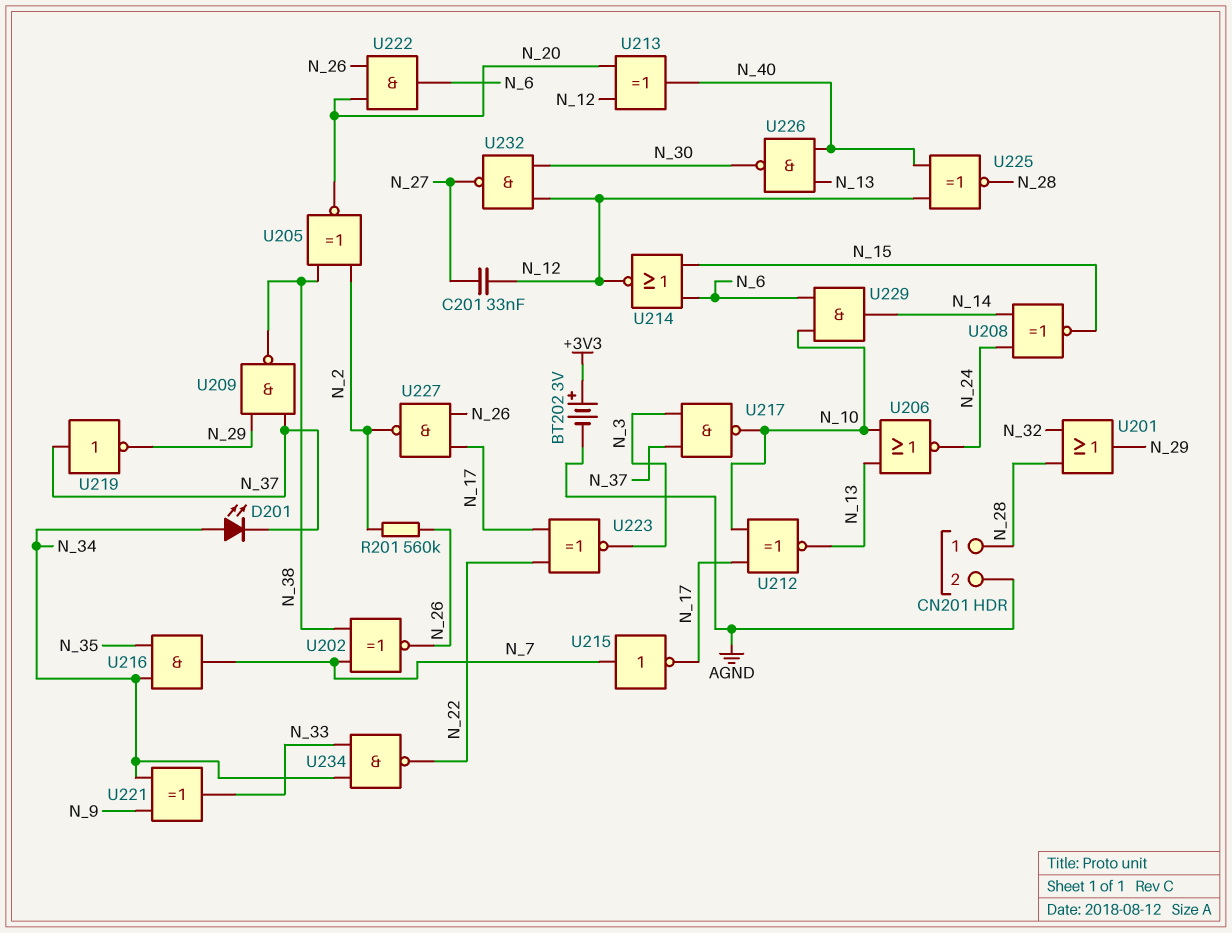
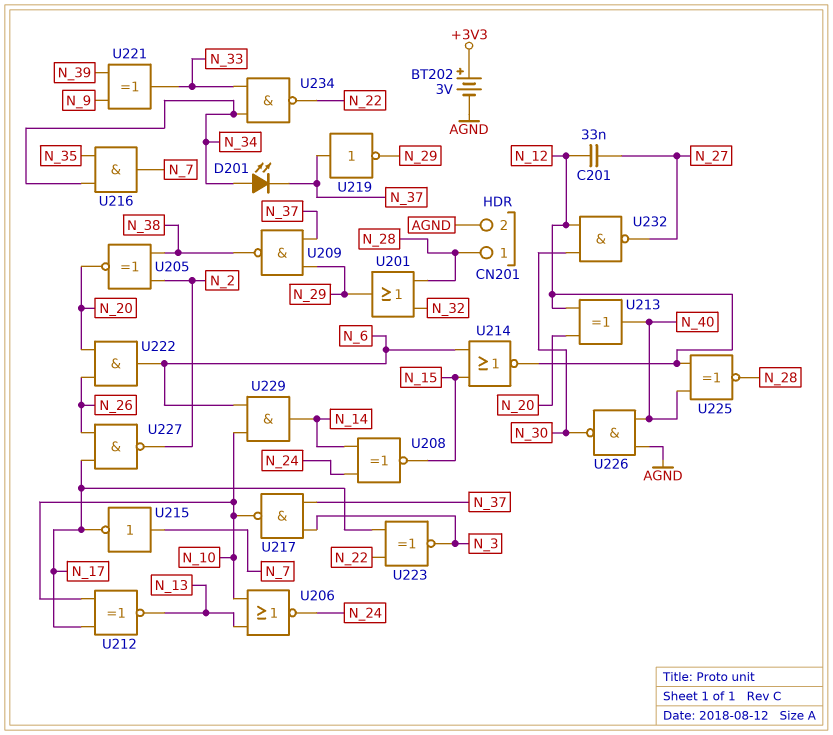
R201: 560k (N_2, N_26) -> none
U202: XNOR (in N_7, in N_38, out N_26) -> none
U221: XOR (in N_9, in N_34, out N_33) -> XOR (in N_9, in N_39, out N_33)
U226: NAND (in N_13, in N_40, out N_30) -> NAND (in AGND, in N_40, out N_30)

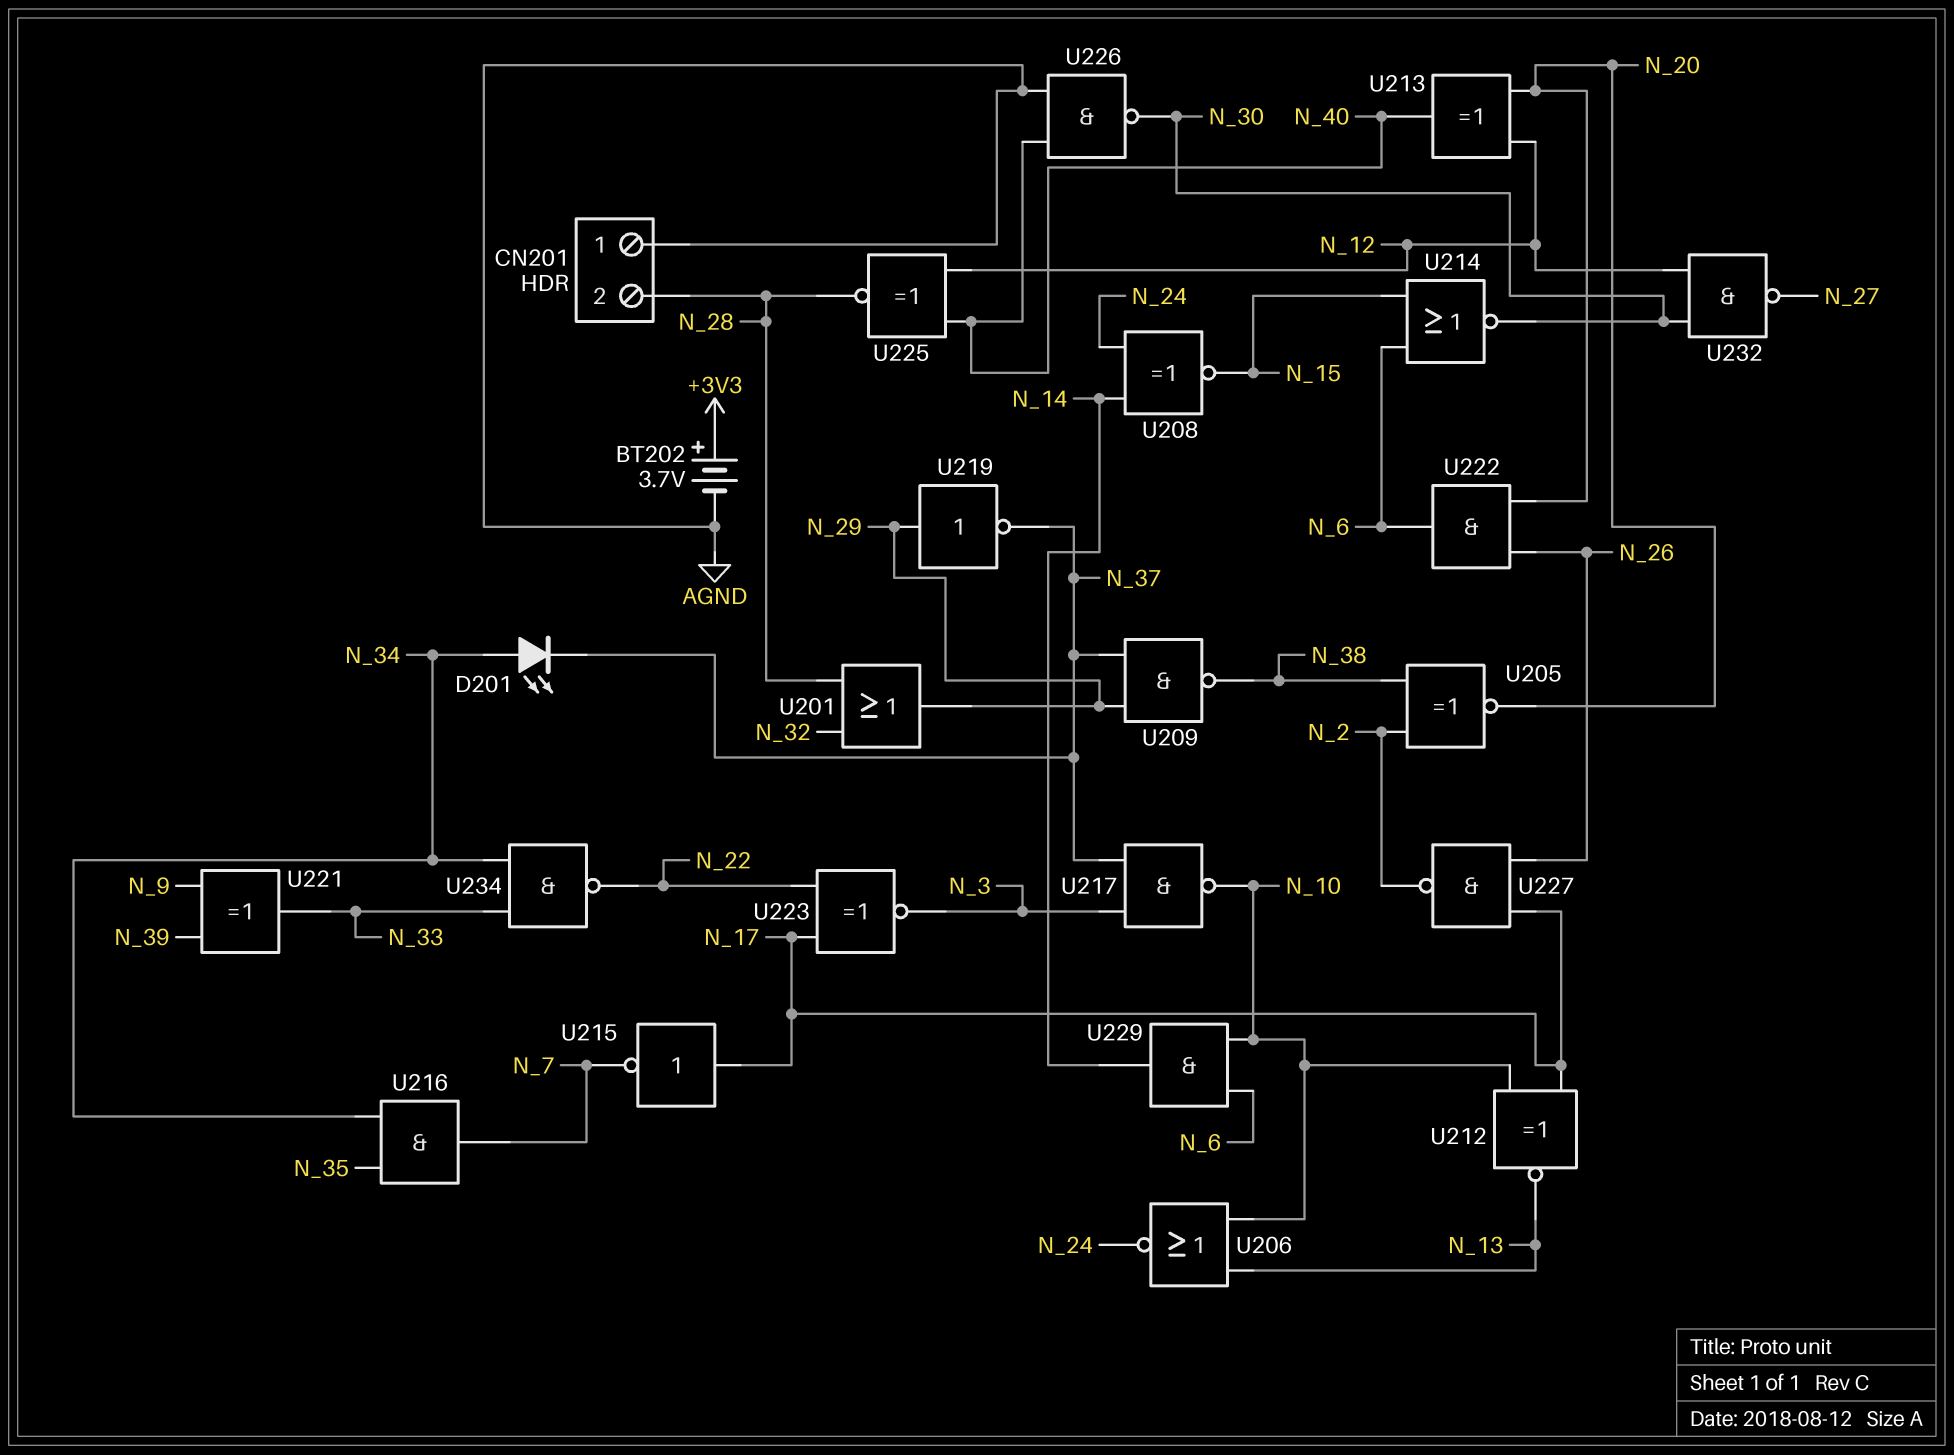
BT202: 3V (plus +3V3, minus AGND) -> 3.7V (plus +3V3, minus AGND)
C201: 33nF (N_12, N_27) -> none
CN201 pin 1: N_28 -> AGND
CN201 pin 2: AGND -> N_28
U214: NOR (in N_6, in N_15, out N_12) -> NOR (in N_6, in N_15, out N_30)
U215: NOT (in N_7, out N_17) -> NOT (in N_17, out N_7)
U219: NOT (in N_37, out N_29) -> NOT (in N_29, out N_37)

